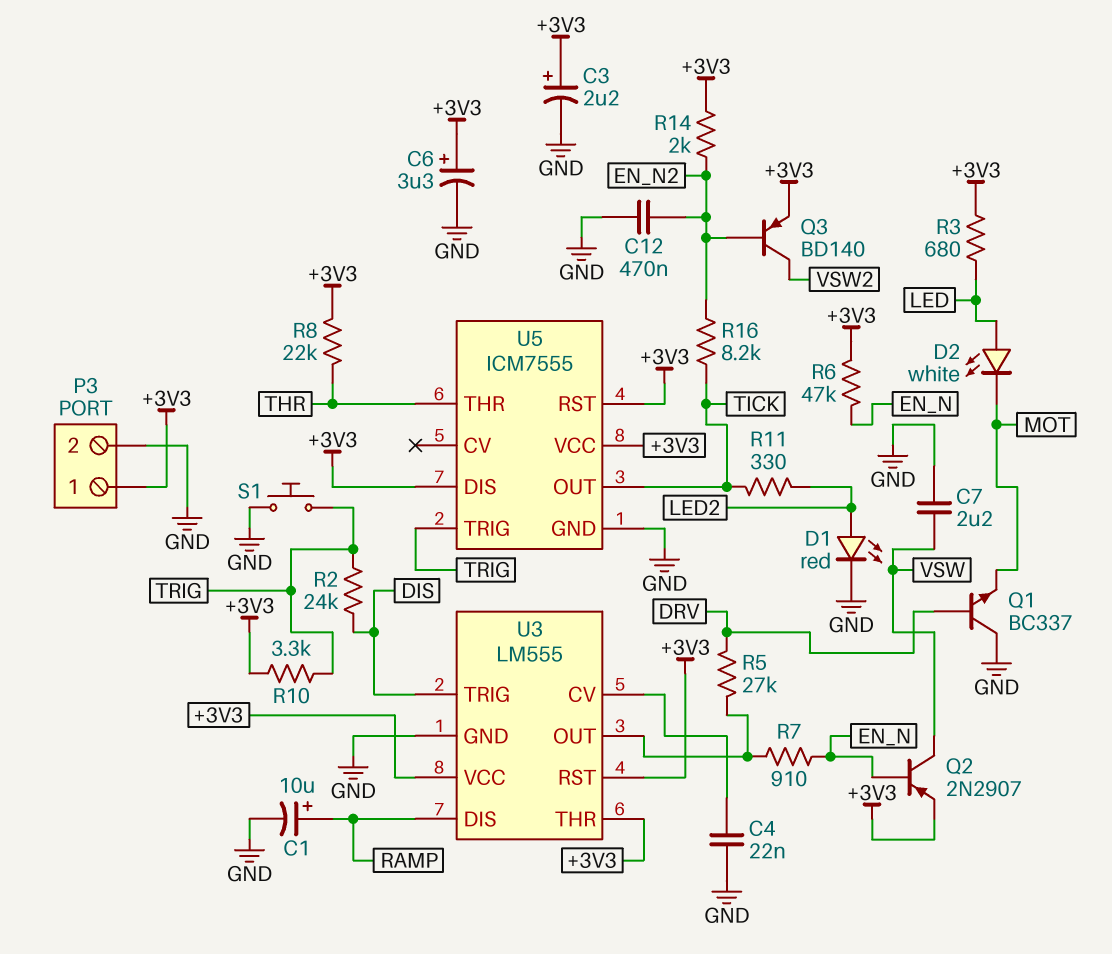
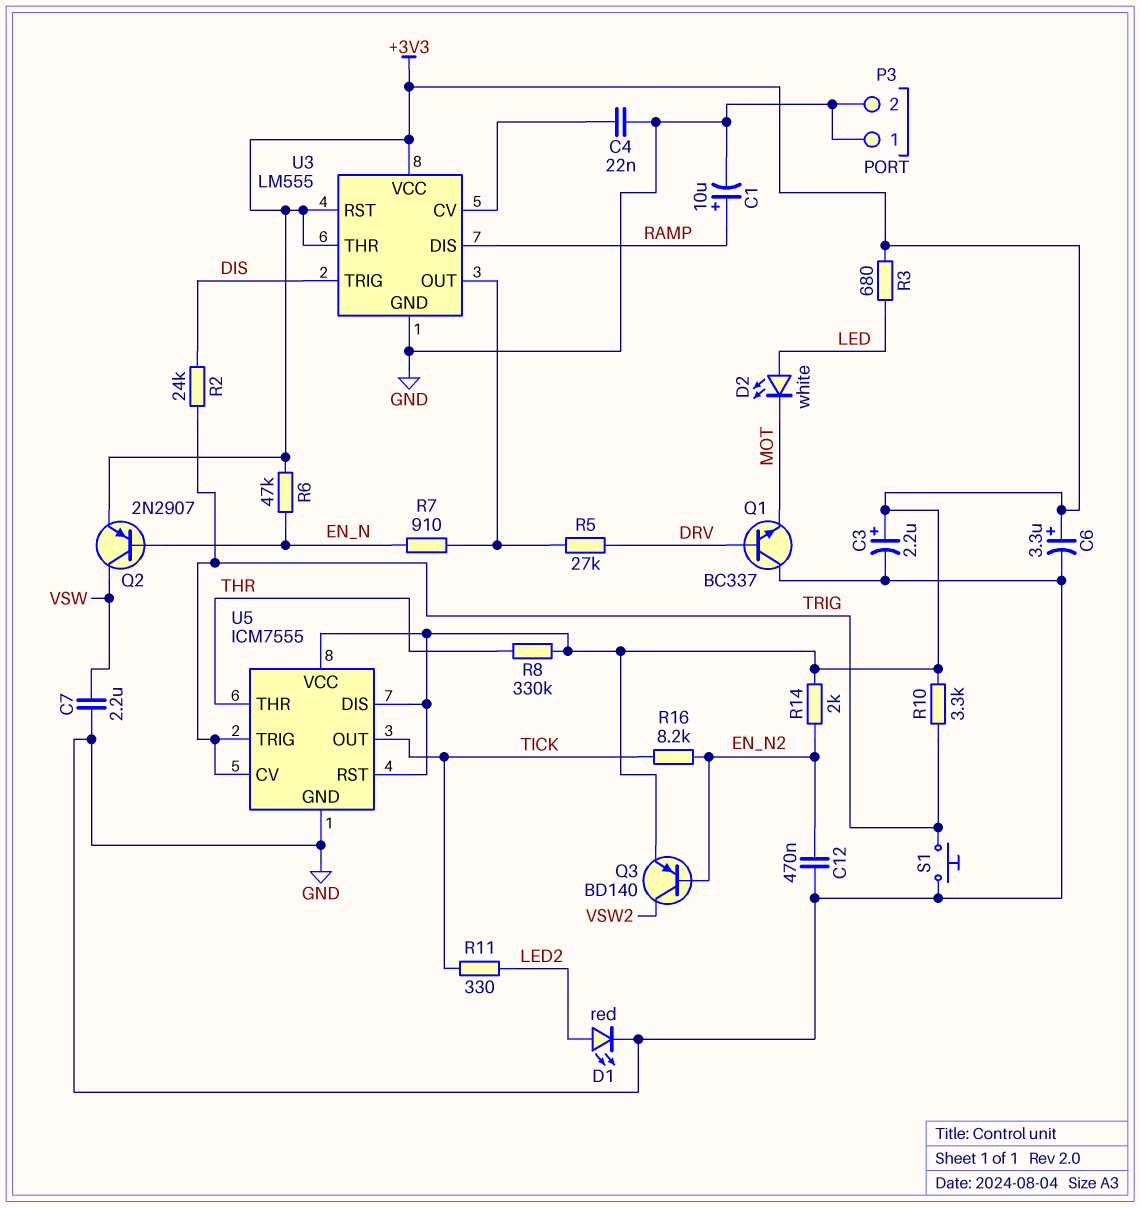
P3 pin 1: +3V3 -> GND
R8: 22k (+3V3, THR) -> 330k (+3V3, THR)
U5 pin CV: none -> TRIG

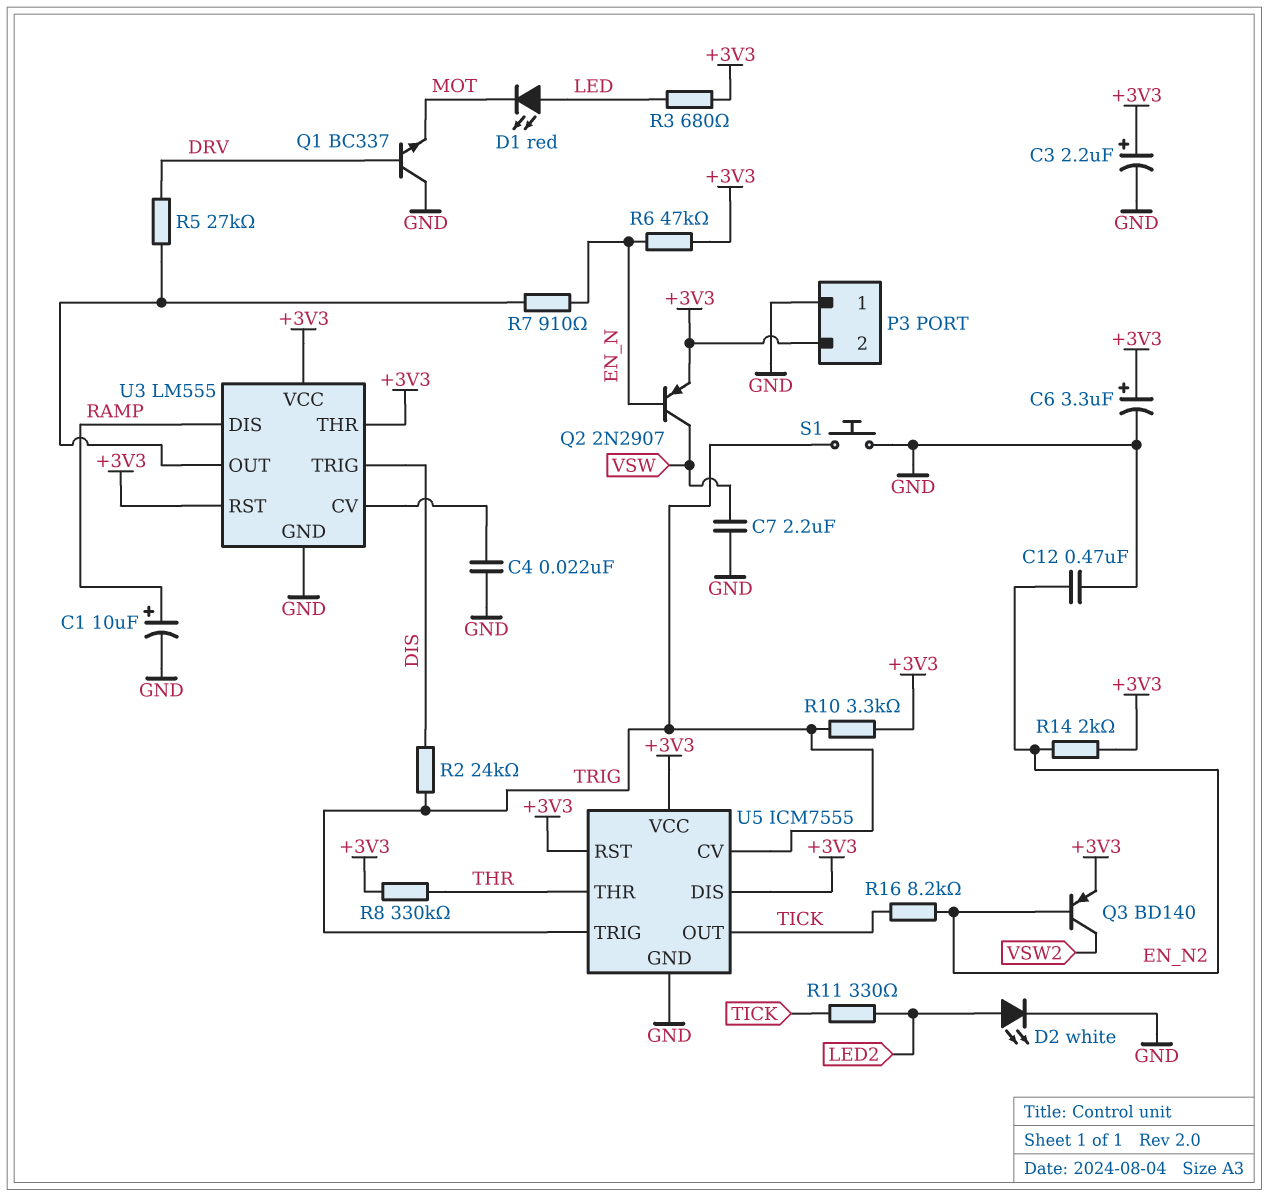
D1: LED red (A LED2, K GND) -> LED red (A LED, K MOT)
D2: LED white (A LED, K MOT) -> LED white (A LED2, K GND)
P3 pin 2: GND -> +3V3

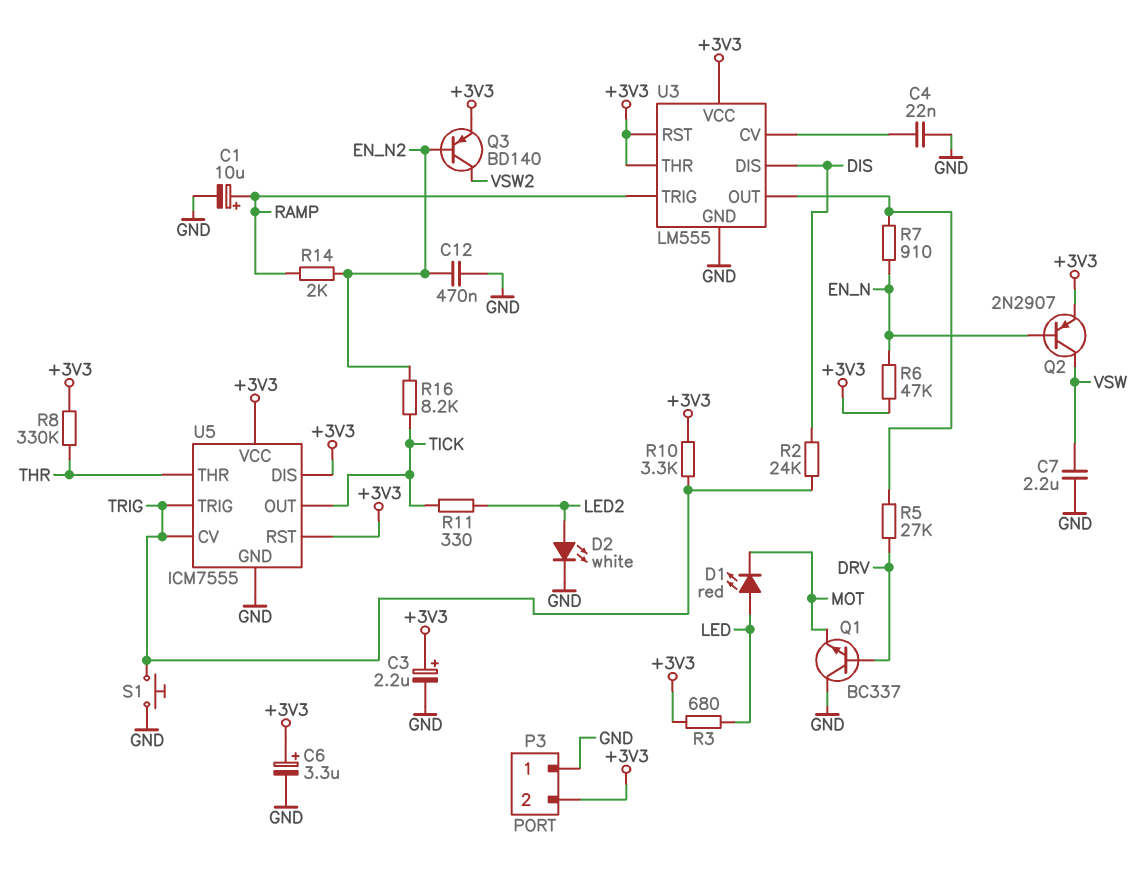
R14: 2k (+3V3, EN_N2) -> 2k (EN_N2, RAMP)
U3 pin DIS: RAMP -> DIS
U3 pin TRIG: DIS -> RAMP

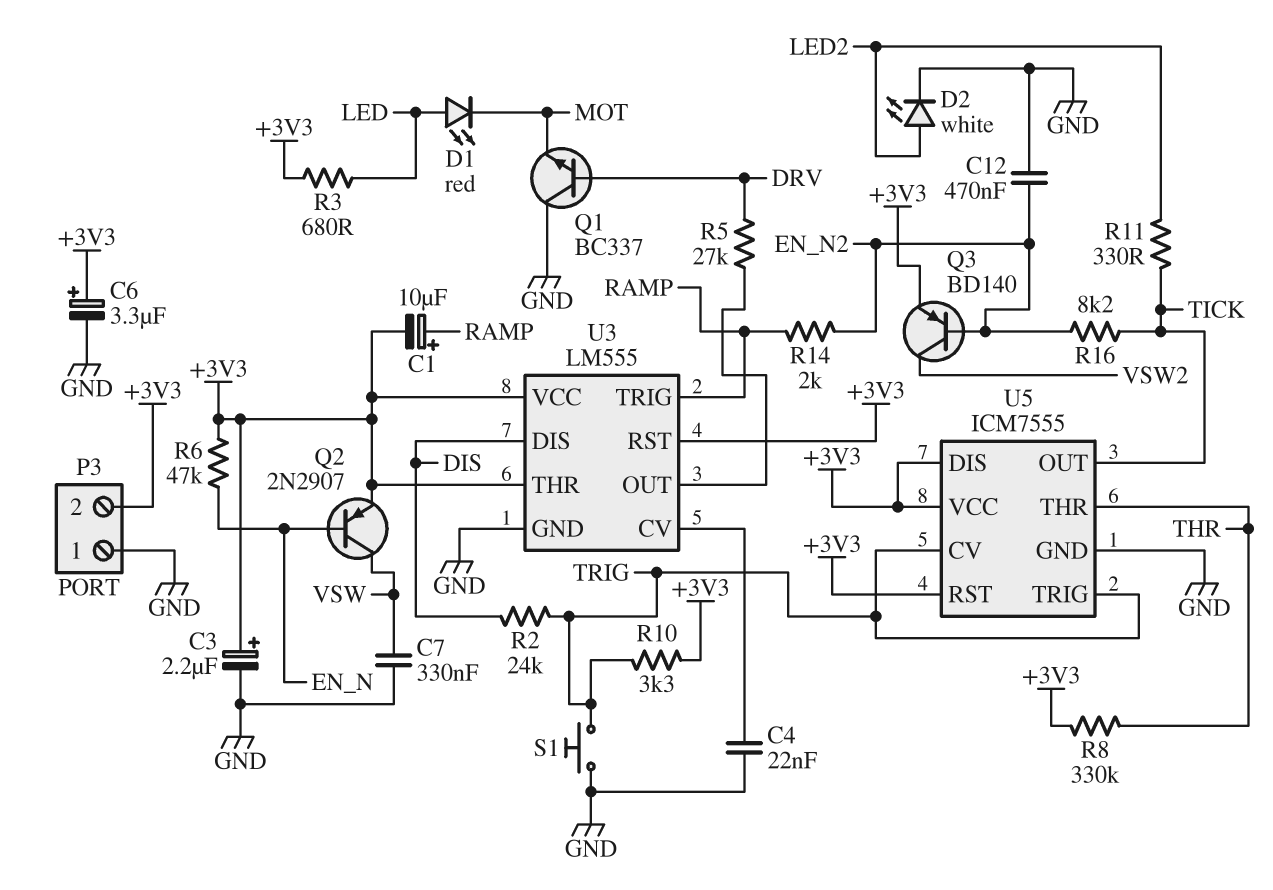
C1: 10uF (plus RAMP, minus GND) -> 10uF (plus RAMP, minus +3V3)
C7: 2.2uF (GND, VSW) -> 330nF (GND, VSW)
R7: 910 (EN_N, U3/OUT) -> none

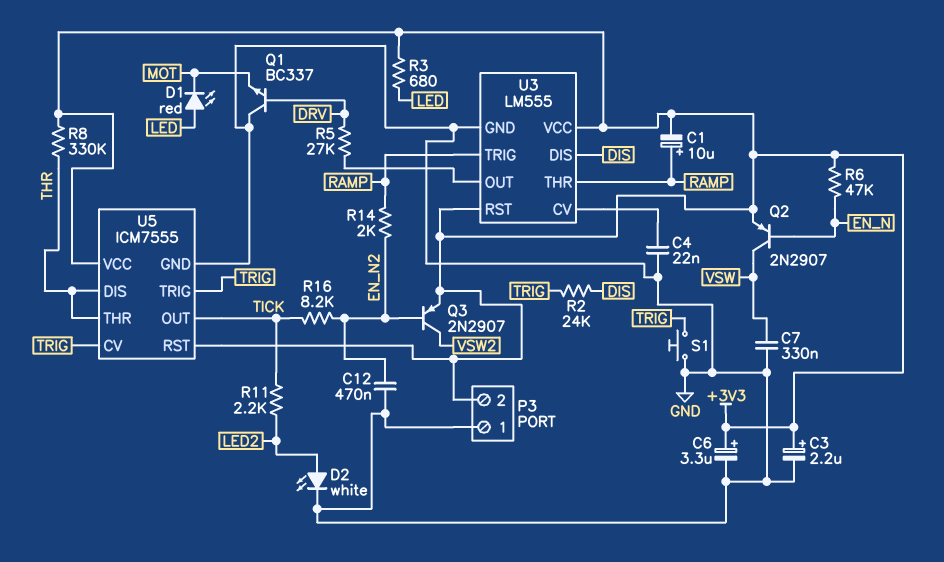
Q3: PNP BD140 (B EN_N2, C VSW2, E +3V3) -> PNP 2N2907 (B EN_N2, C VSW2, E +3V3)
R10: 3.3k (+3V3, TRIG) -> none
R11: 330 (LED2, TICK) -> 2.2k (LED2, TICK)
U3 pin THR: +3V3 -> RAMP
U5 pin DIS: +3V3 -> THR

